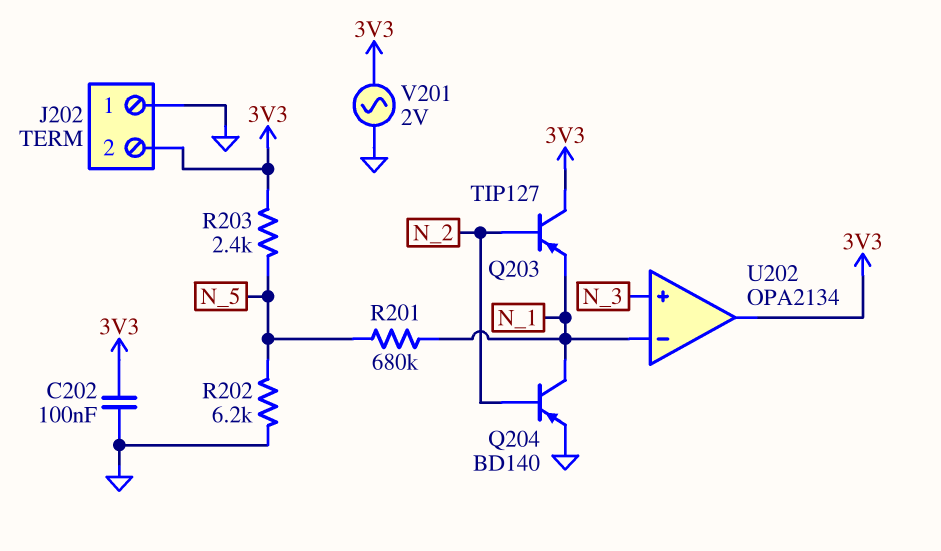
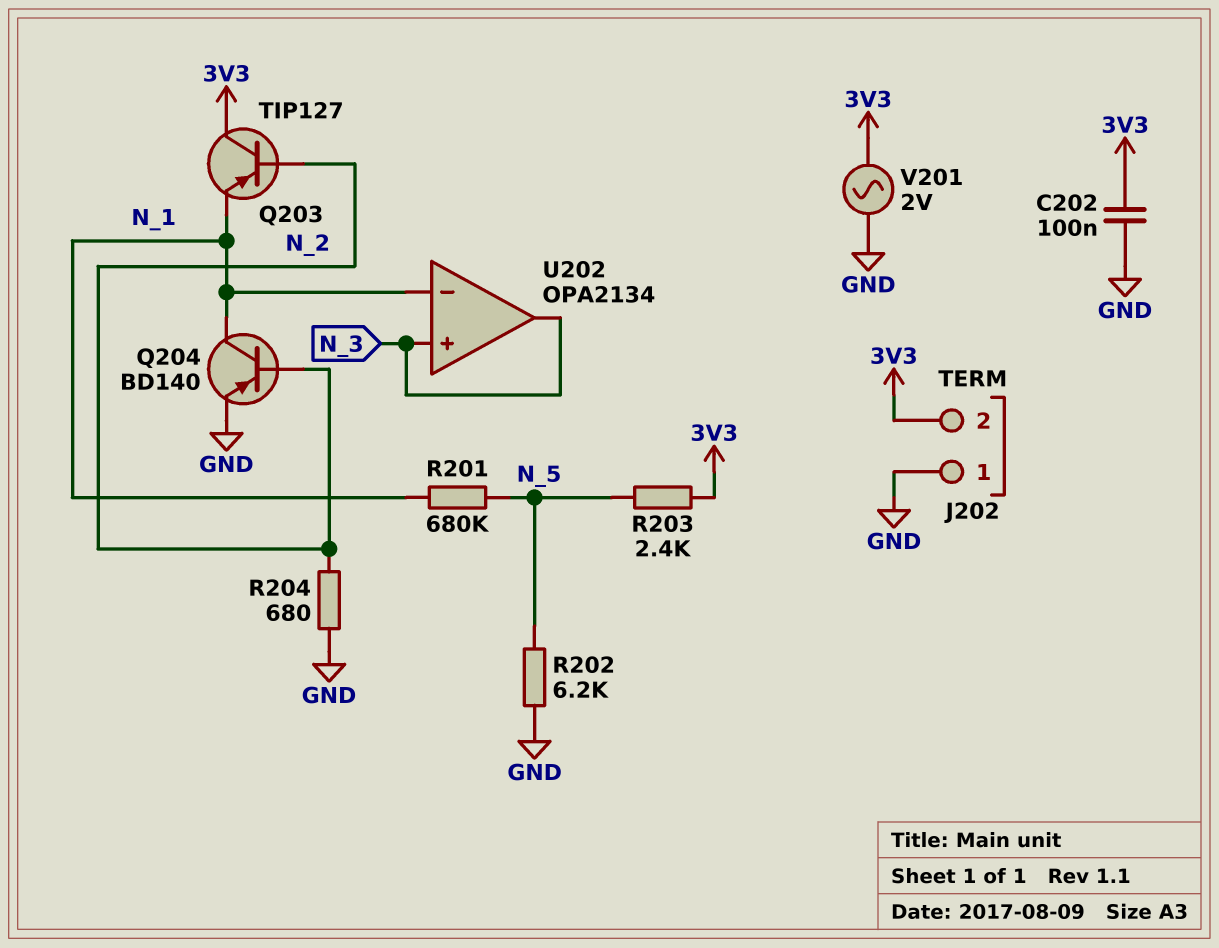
R204: none -> 680 (GND, N_2)
U202 pin out: 3V3 -> N_3

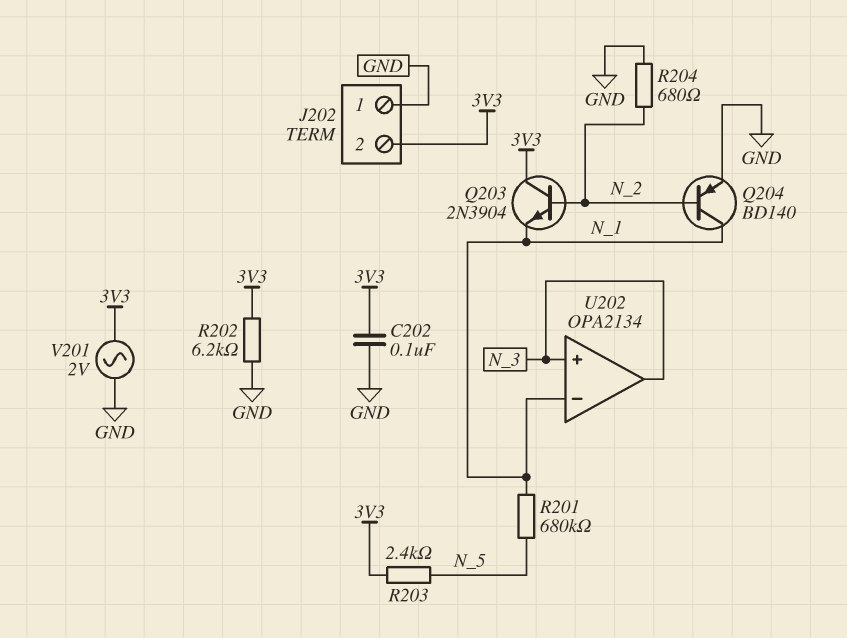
Q203: PNP TIP127 (B N_2, C 3V3, E N_1) -> NPN 2N3904 (B N_2, C 3V3, E N_1)
R202: 6.2k (GND, N_5) -> 6.2k (3V3, GND)

